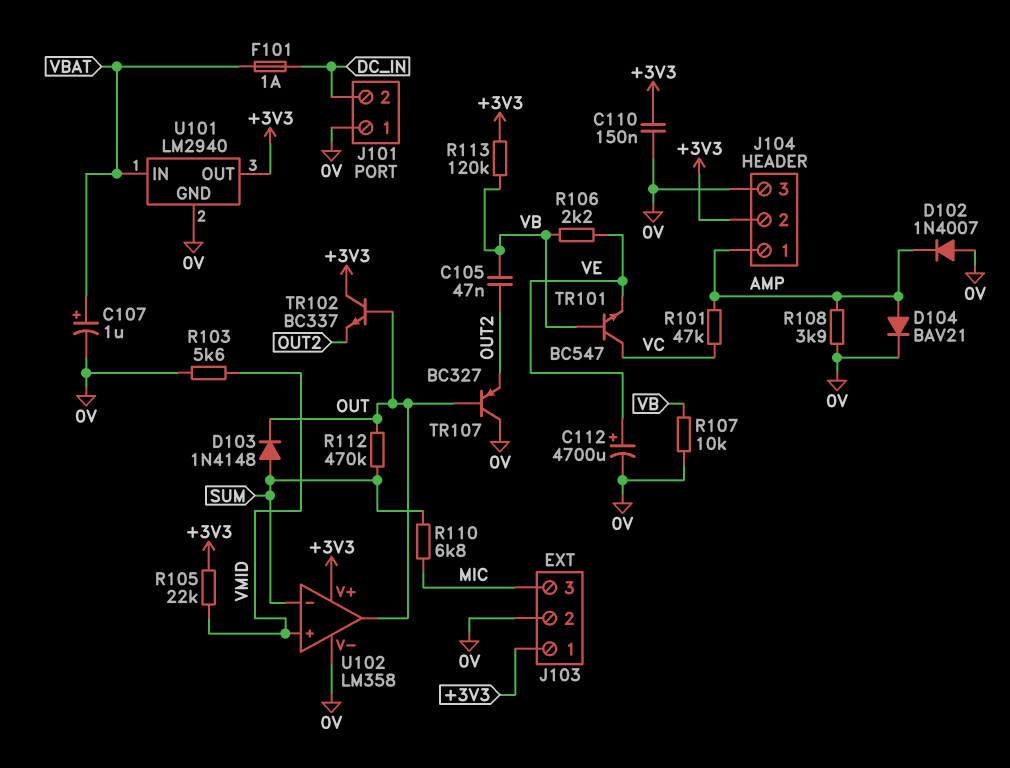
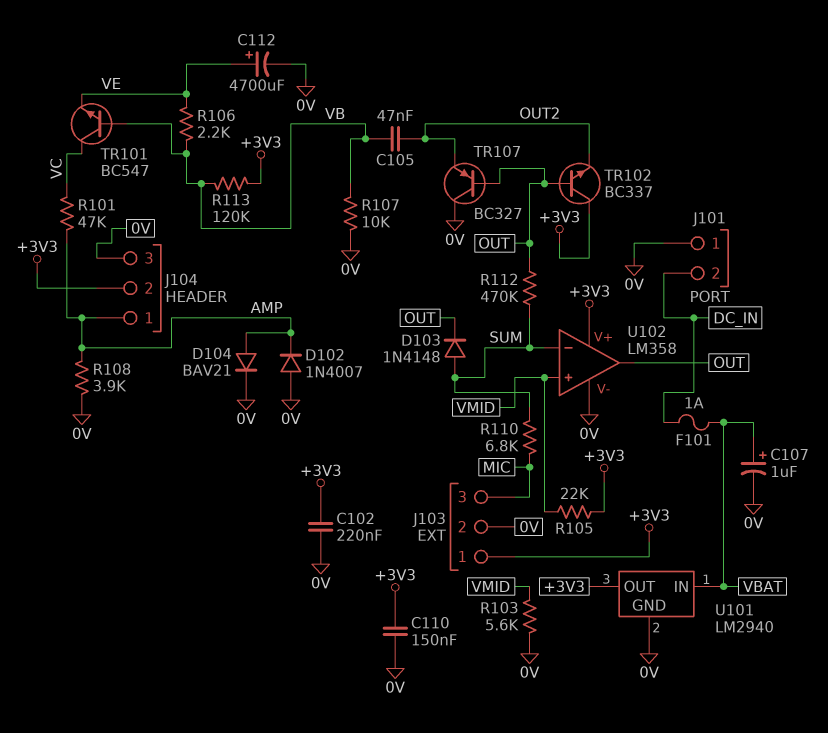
C102: none -> 220nF (+3V3, 0V)

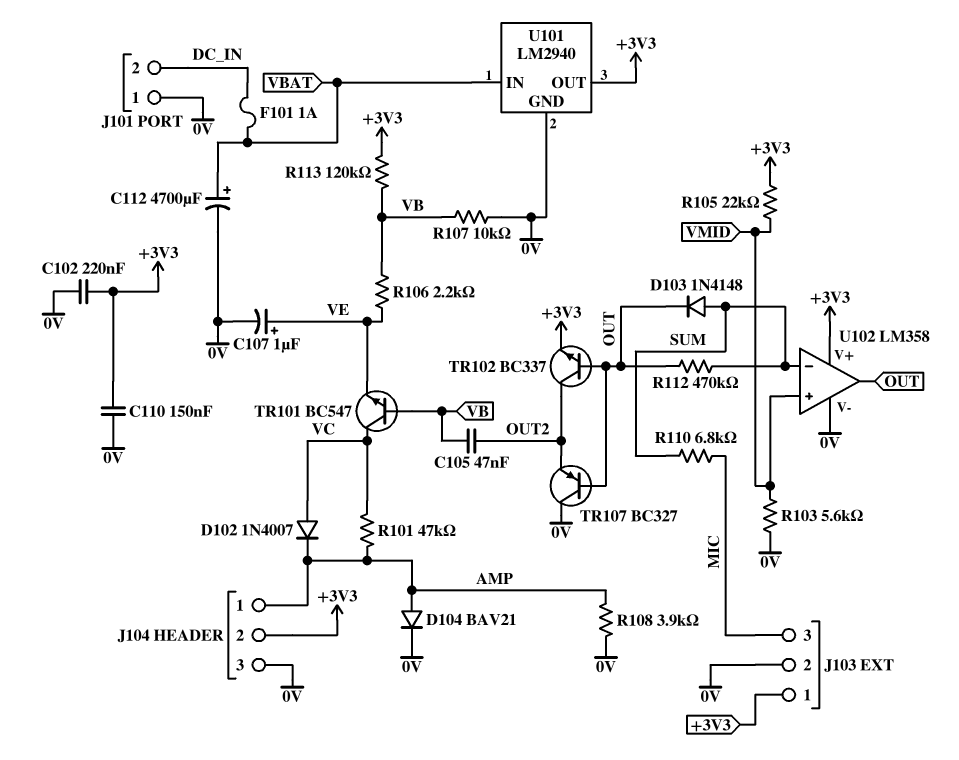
C107: 1uF (plus VBAT, minus 0V) -> 1uF (plus VE, minus 0V)
C112: 4700uF (plus VE, minus 0V) -> 4700uF (plus VBAT, minus 0V)
D102: diode 1N4007 (A 0V, K AMP) -> diode 1N4007 (A VC, K AMP)
TR102: NPN BC337 (B OUT, C +3V3, E OUT2) -> NPN BC337 (B OUT, C OUT2, E +3V3)

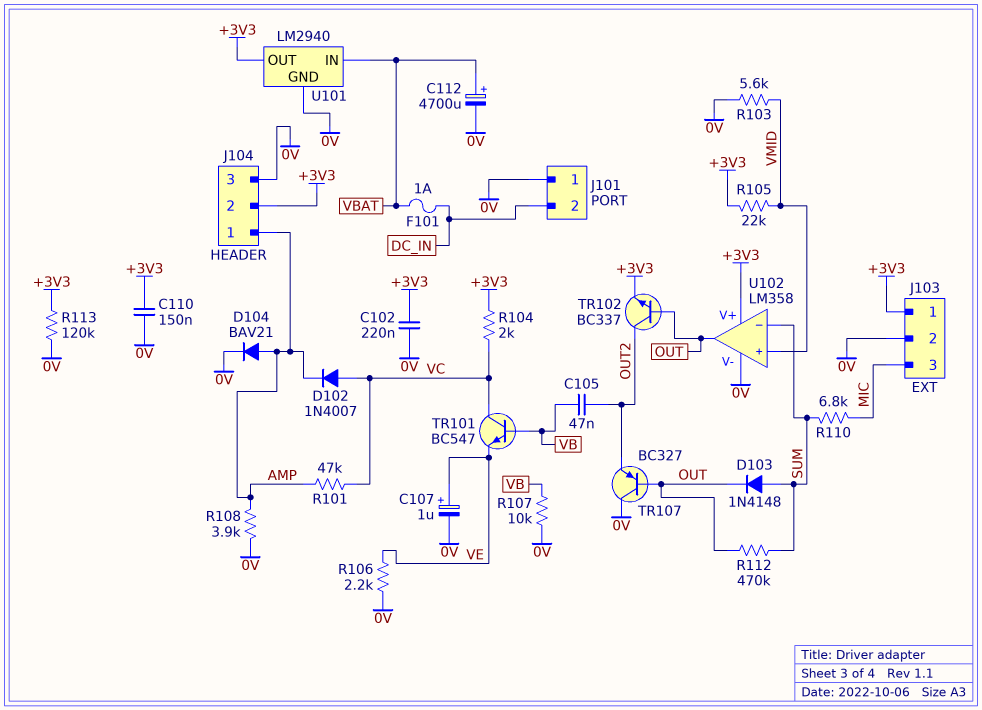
R104: none -> 2k (+3V3, VC)
R106: 2.2k (VB, VE) -> 2.2k (0V, VE)
R113: 120k (+3V3, VB) -> 120k (+3V3, 0V)

